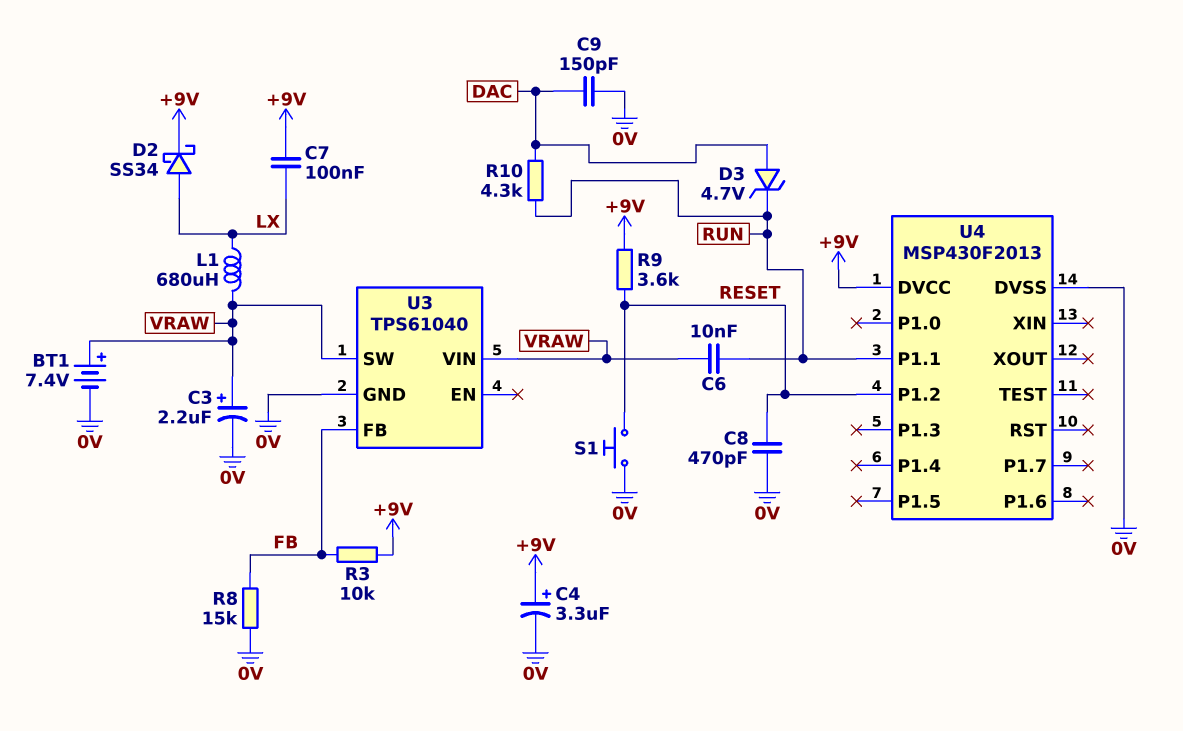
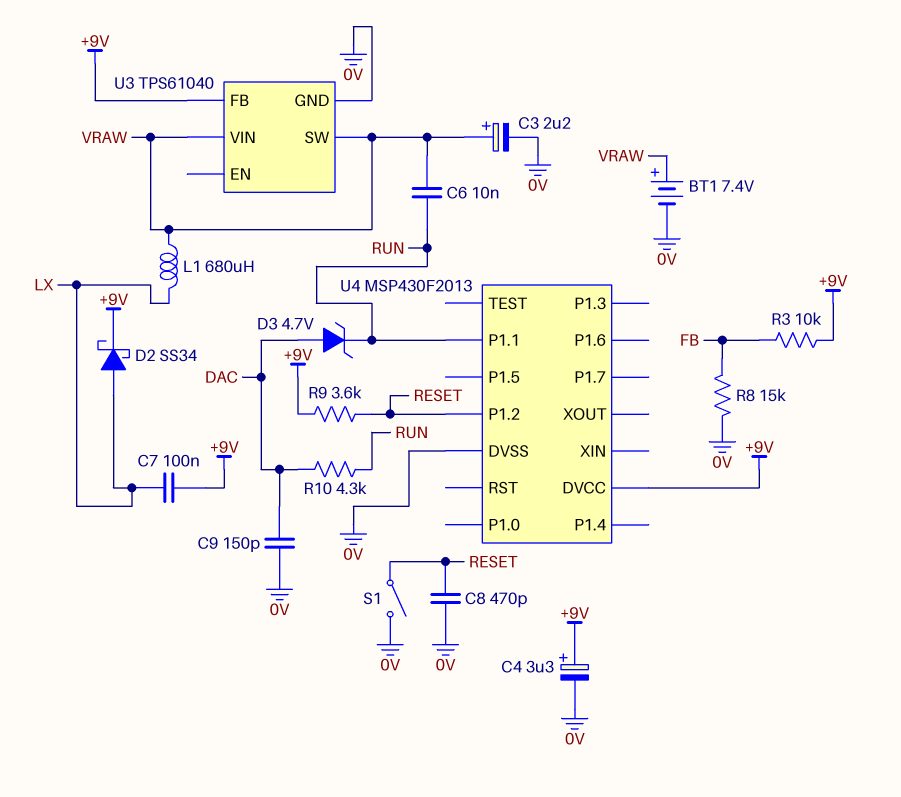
S1: button (0V, RESET) -> switch (0V, RESET)
U3 pin FB: FB -> +9V

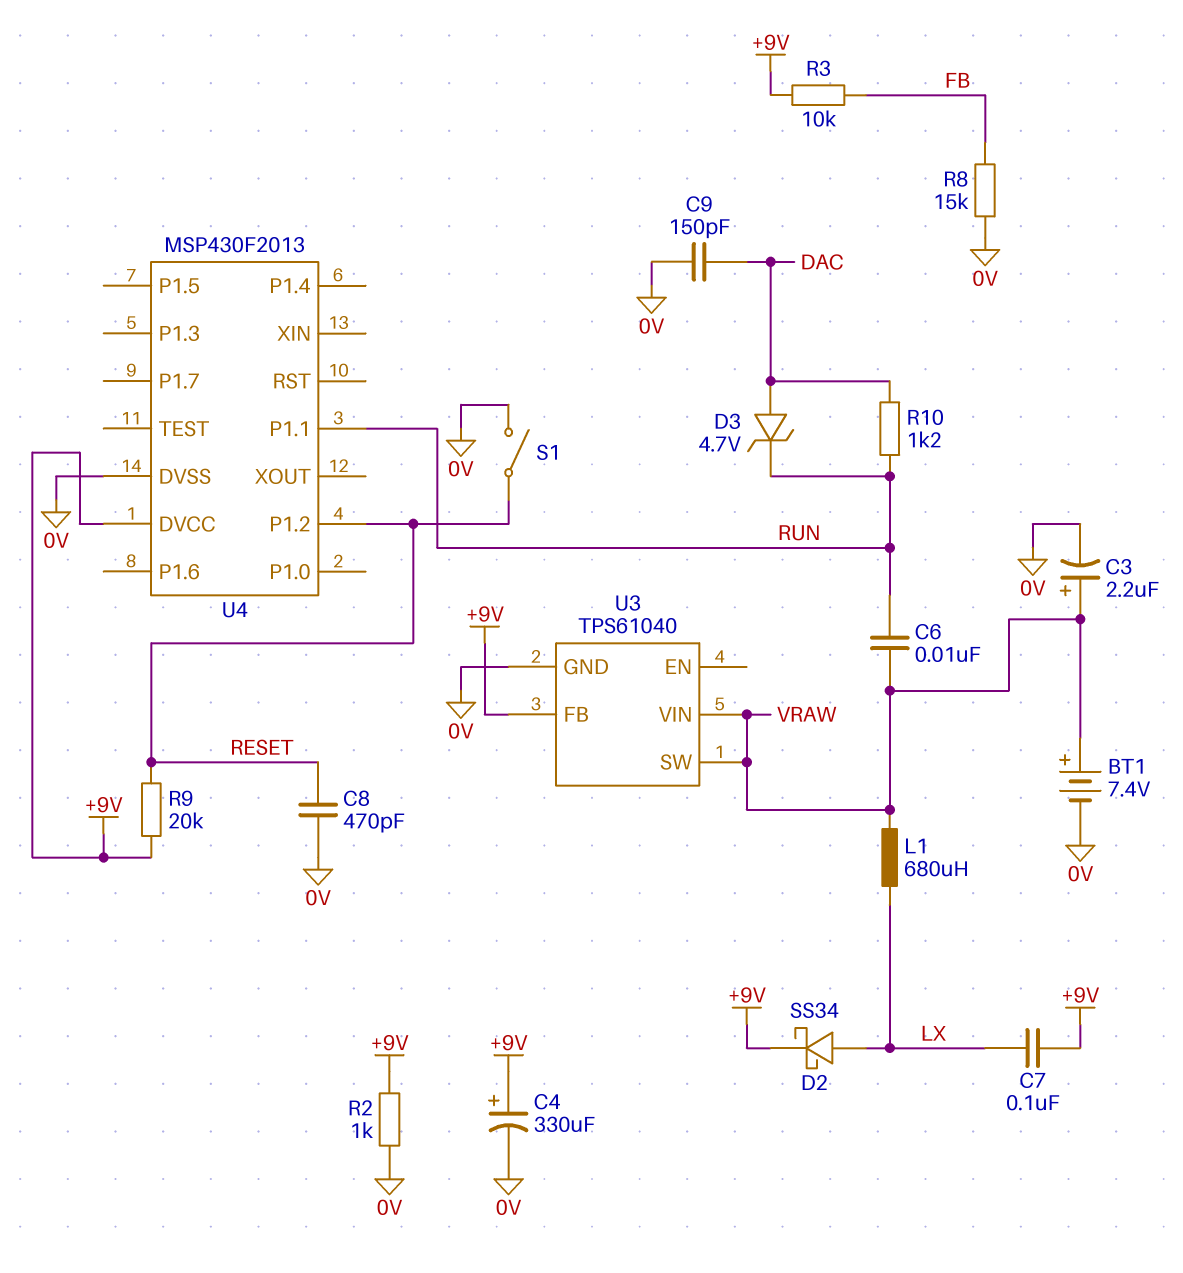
C4: 3.3uF (plus +9V, minus 0V) -> 330uF (plus +9V, minus 0V)
R2: none -> 1k (+9V, 0V)
R9: 3.6k (+9V, RESET) -> 20k (+9V, RESET)
R10: 4.3k (DAC, RUN) -> 1.2k (DAC, RUN)

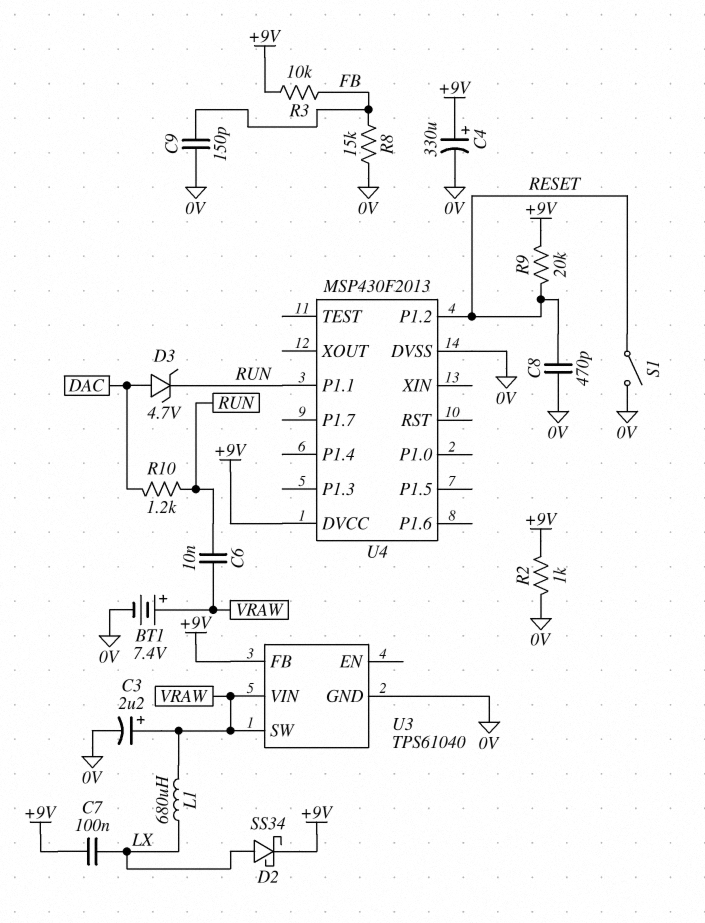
C9: 150pF (0V, DAC) -> 150pF (0V, FB)

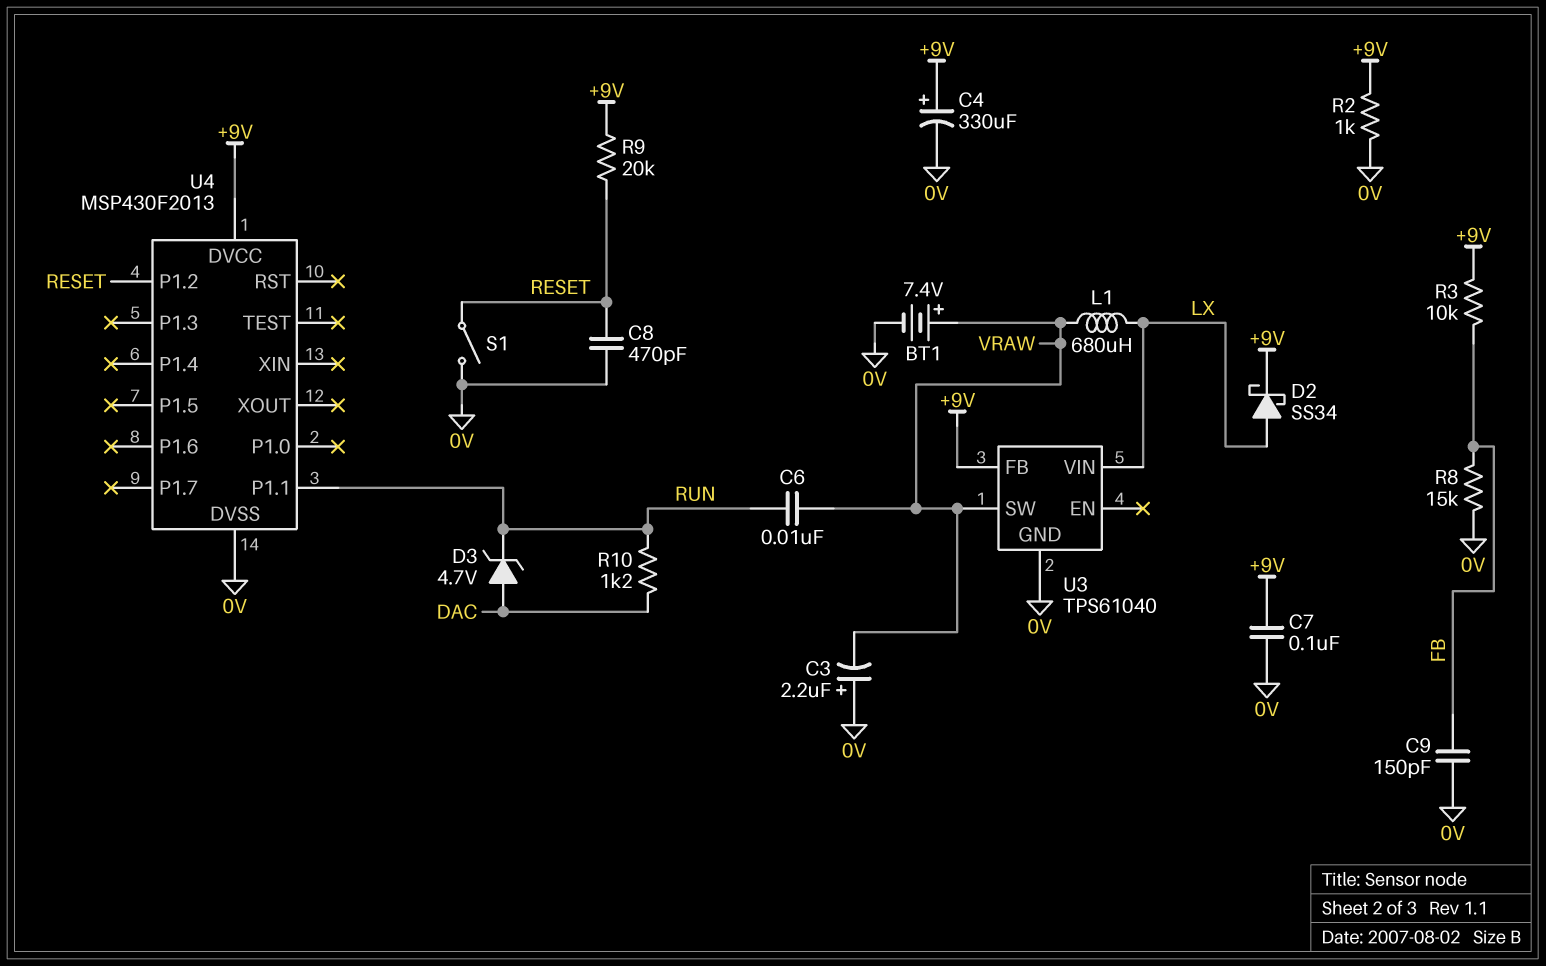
C3: 2.2uF (plus VRAW, minus 0V) -> 2.2uF (plus 0V, minus VRAW)
C7: 100nF (+9V, LX) -> 100nF (+9V, 0V)
U3 pin VIN: VRAW -> LX

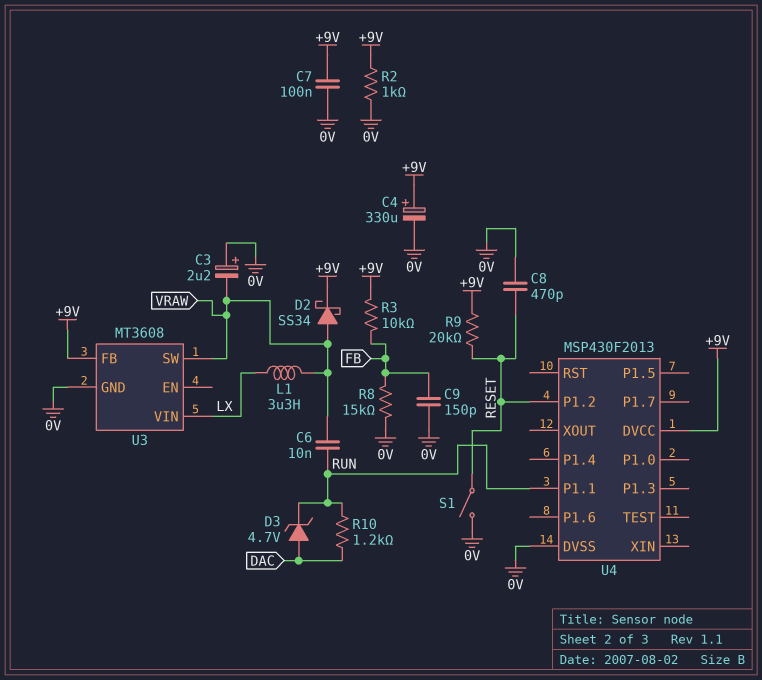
BT1: 7.4V (plus VRAW, minus 0V) -> none
D2: schottky SS34 (A LX, K +9V) -> schottky SS34 (A VRAW, K +9V)
L1: 680uH (LX, VRAW) -> 3.3uH (LX, VRAW)
U3: TPS61040 -> MT3608

